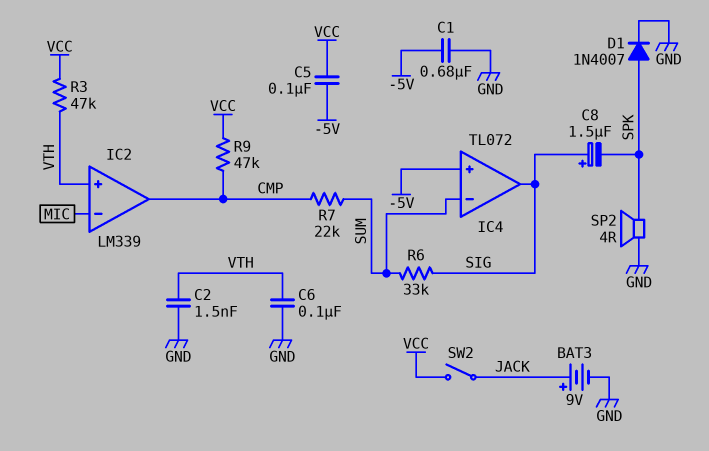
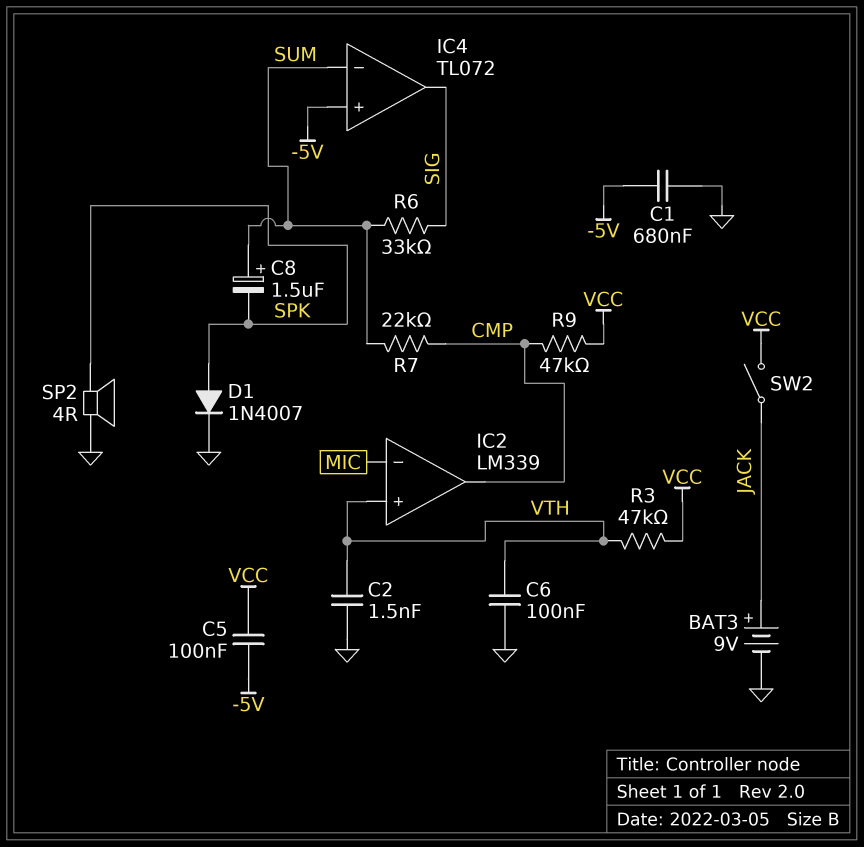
C8: 1.5uF (plus SIG, minus SPK) -> 1.5uF (plus SUM, minus SPK)

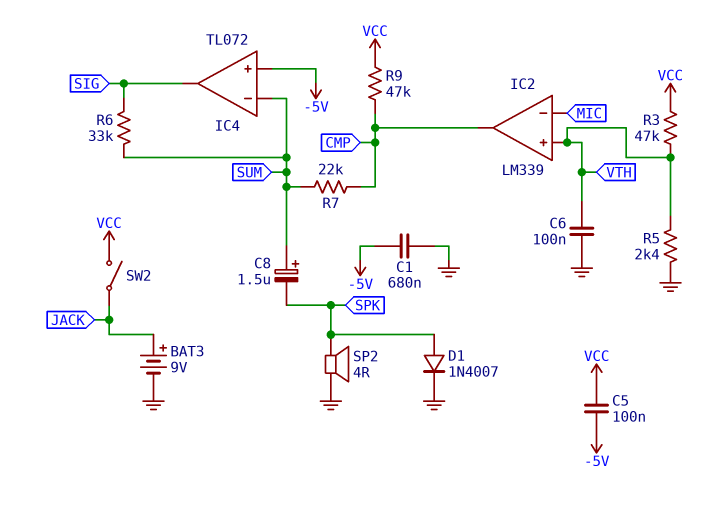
C2: 1.5nF (GND, VTH) -> none
R5: none -> 2.4k (GND, VTH)

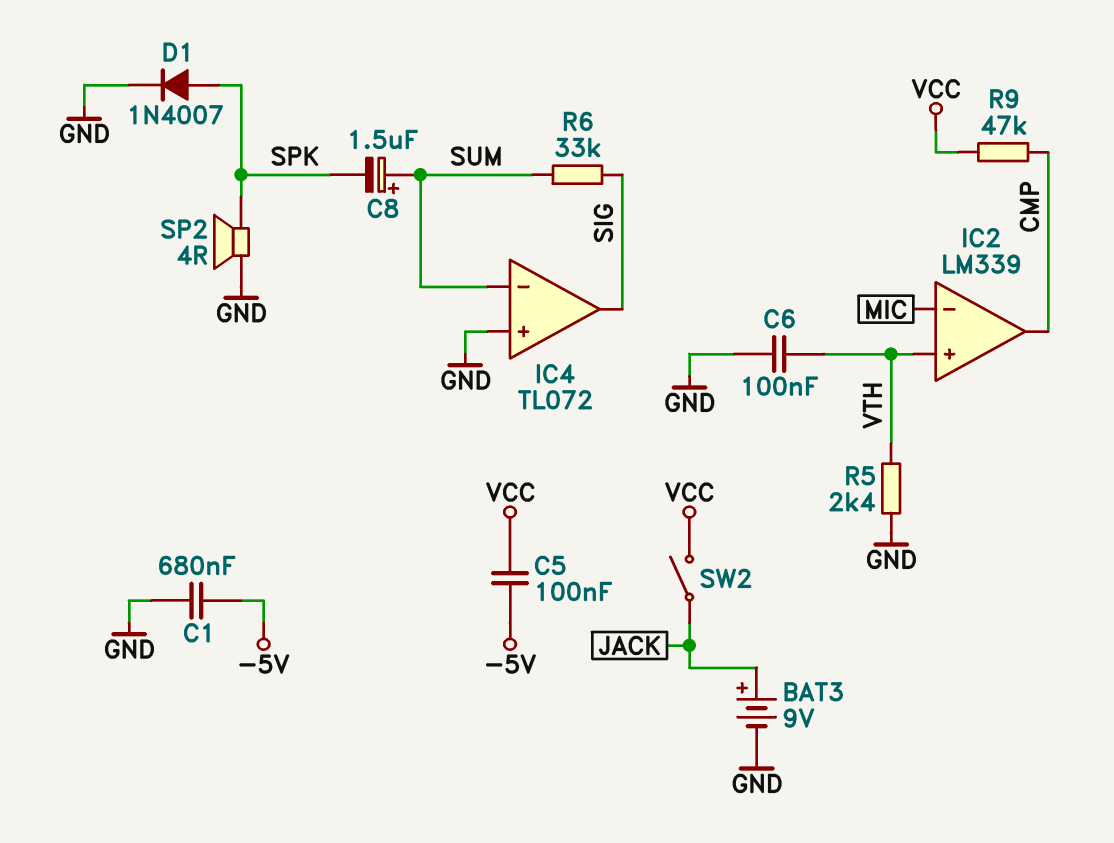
IC4 pin in+: -5V -> GND
R3: 47k (VCC, VTH) -> none
R7: 22k (CMP, SUM) -> none

